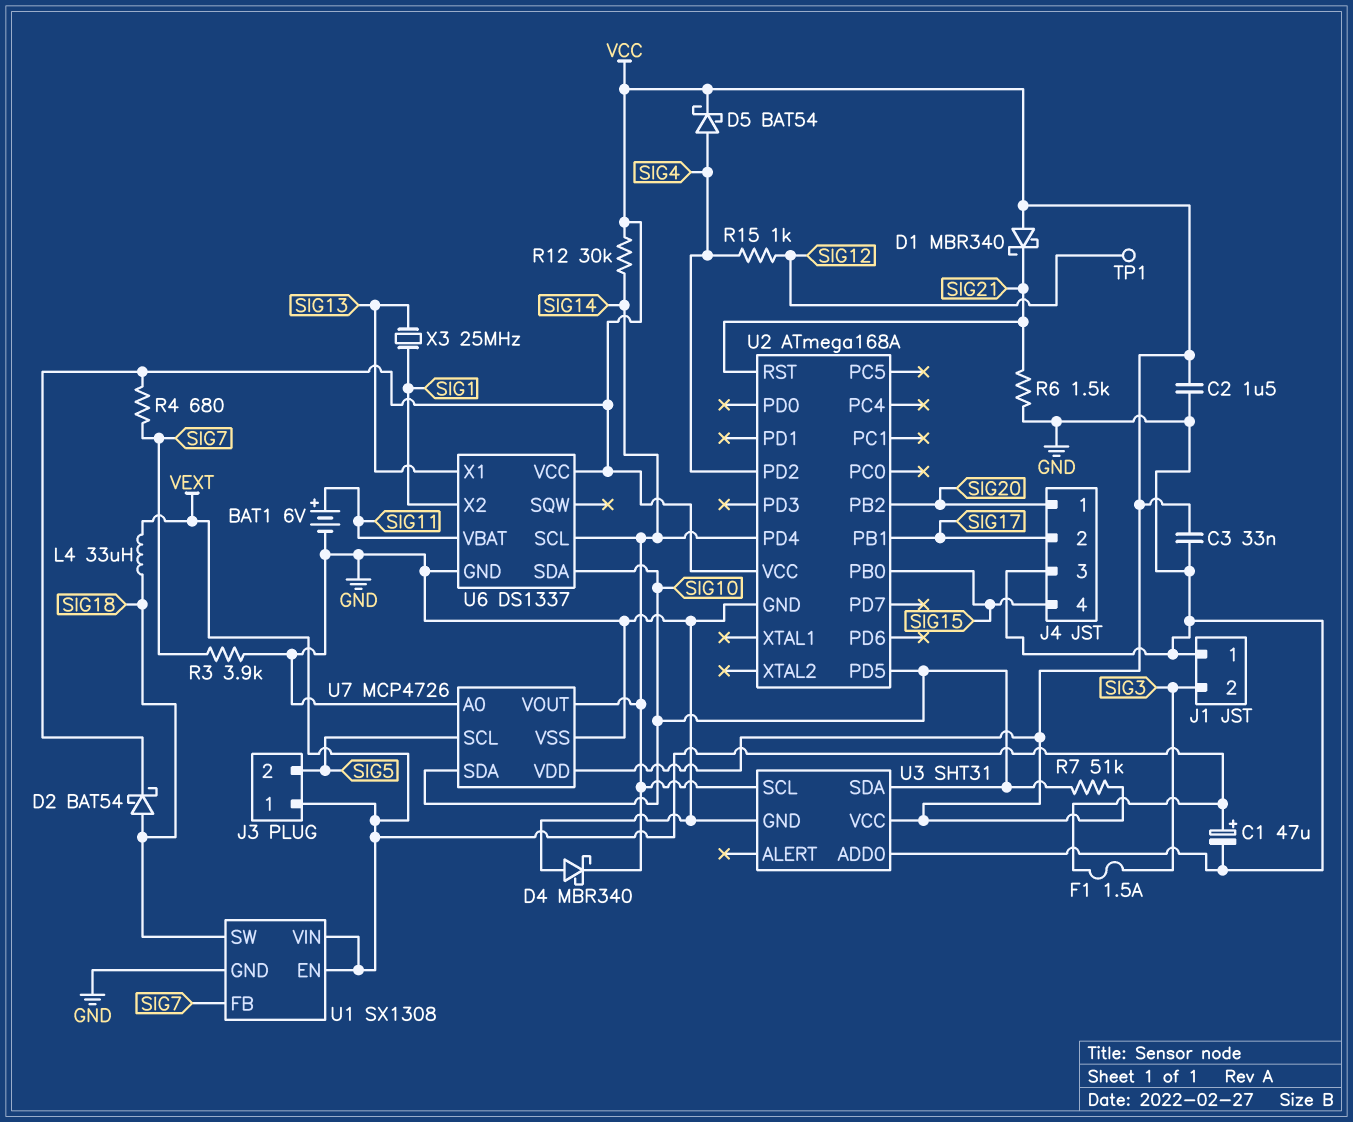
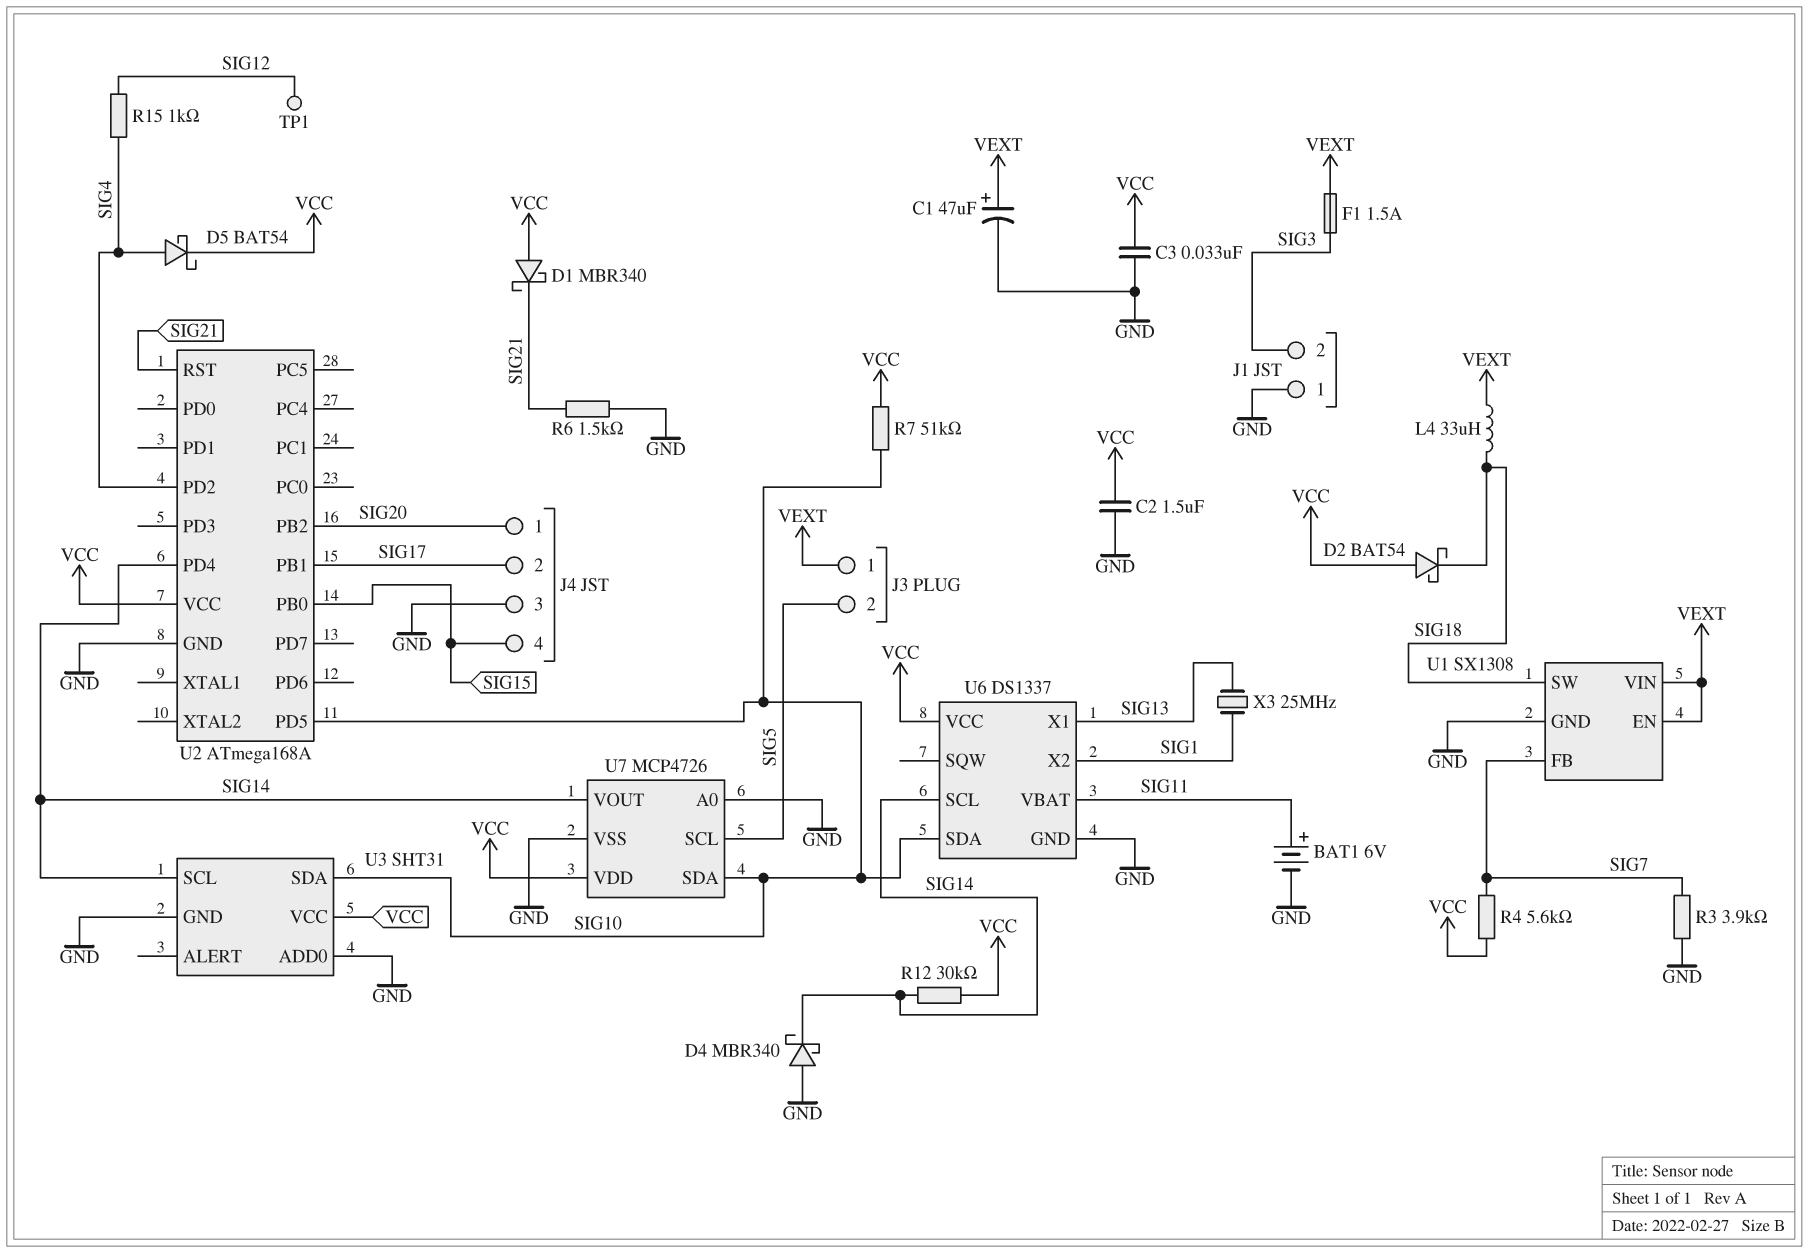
D2: schottky BAT54 (A SIG18, K VCC) -> schottky BAT54 (A VCC, K SIG18)
R4: 680 (SIG7, VCC) -> 5.6k (SIG7, VCC)

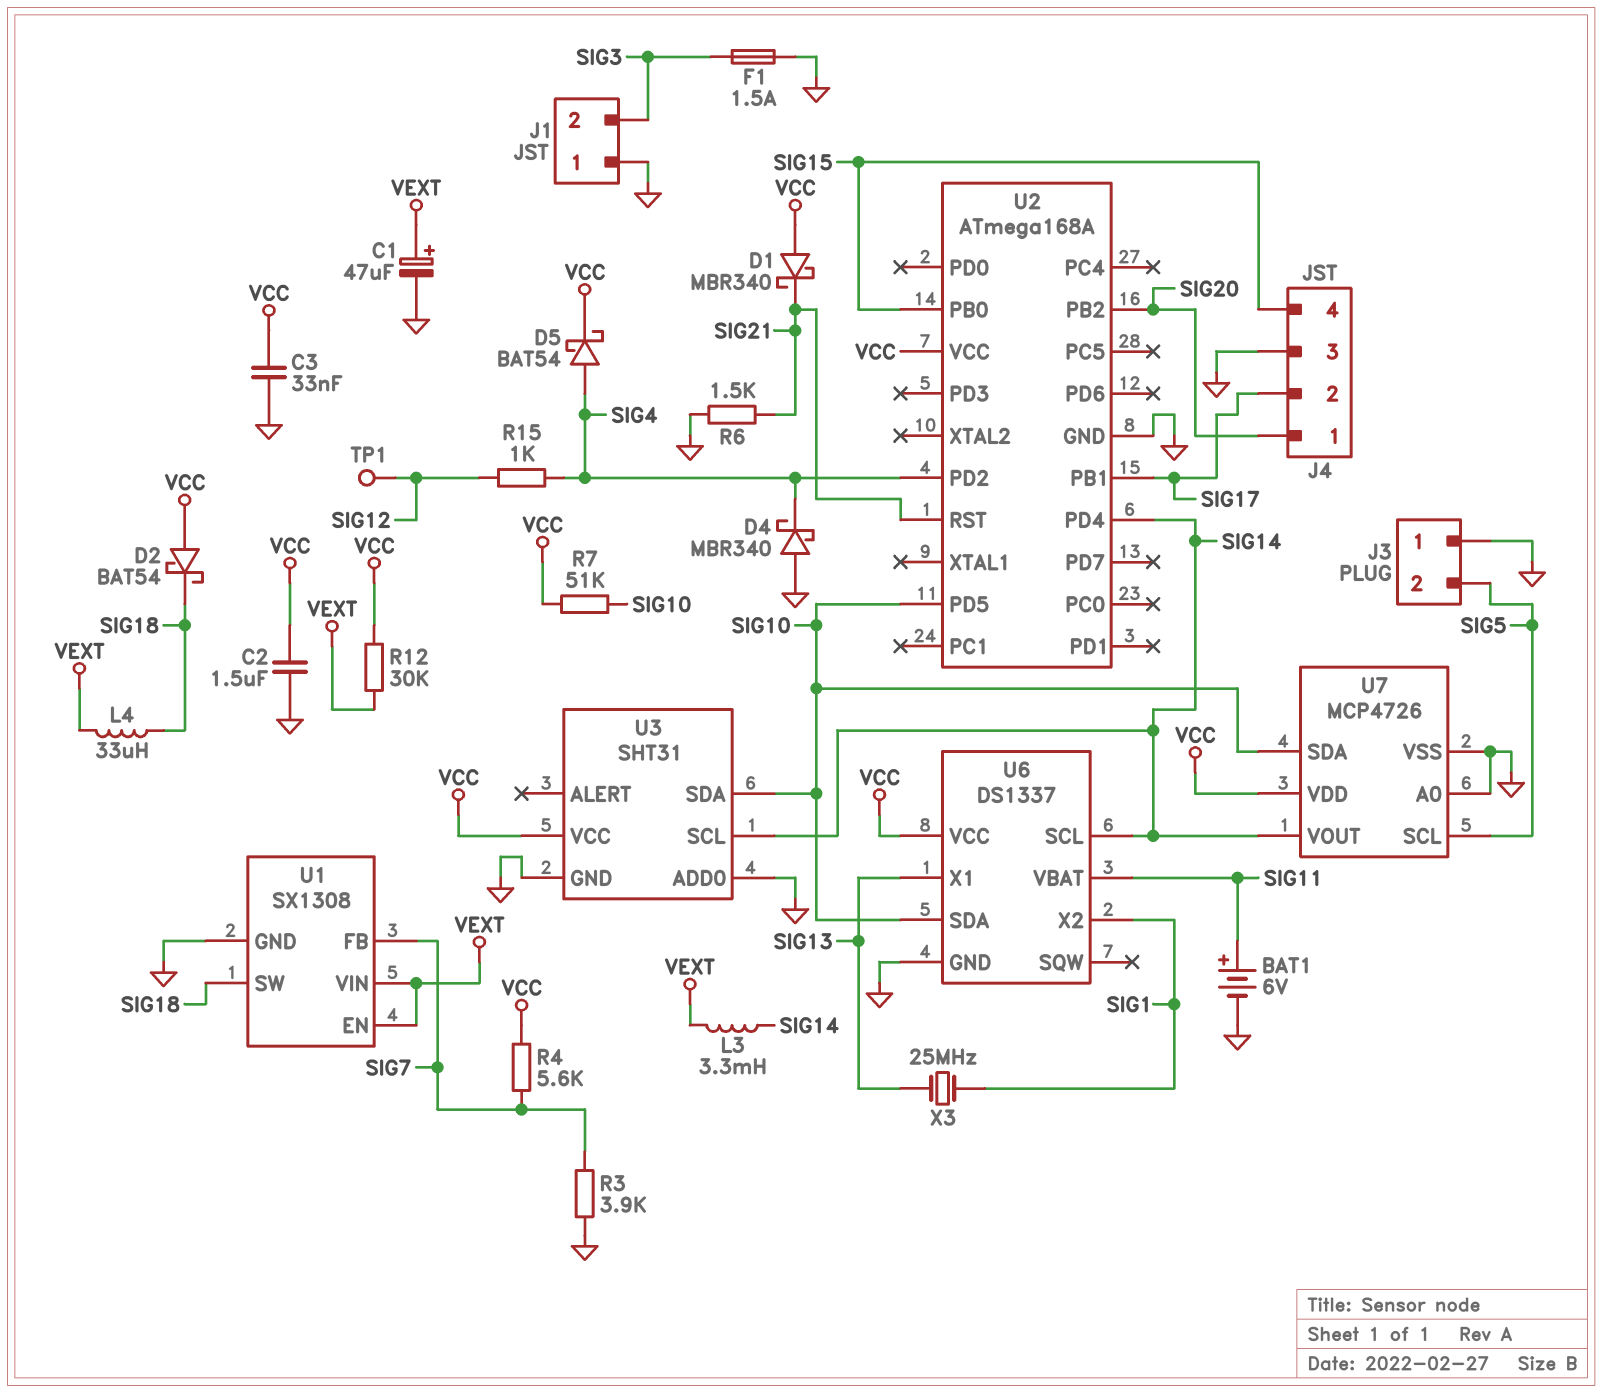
D4: schottky MBR340 (A GND, K SIG14) -> schottky MBR340 (A GND, K SIG4)
F1: 1.5A (SIG3, VEXT) -> 1.5A (GND, SIG3)
J3 pin 1: VEXT -> GND
L3: none -> 3.3mH (SIG14, VEXT)
R12: 30k (SIG14, VCC) -> 30k (VCC, VEXT)

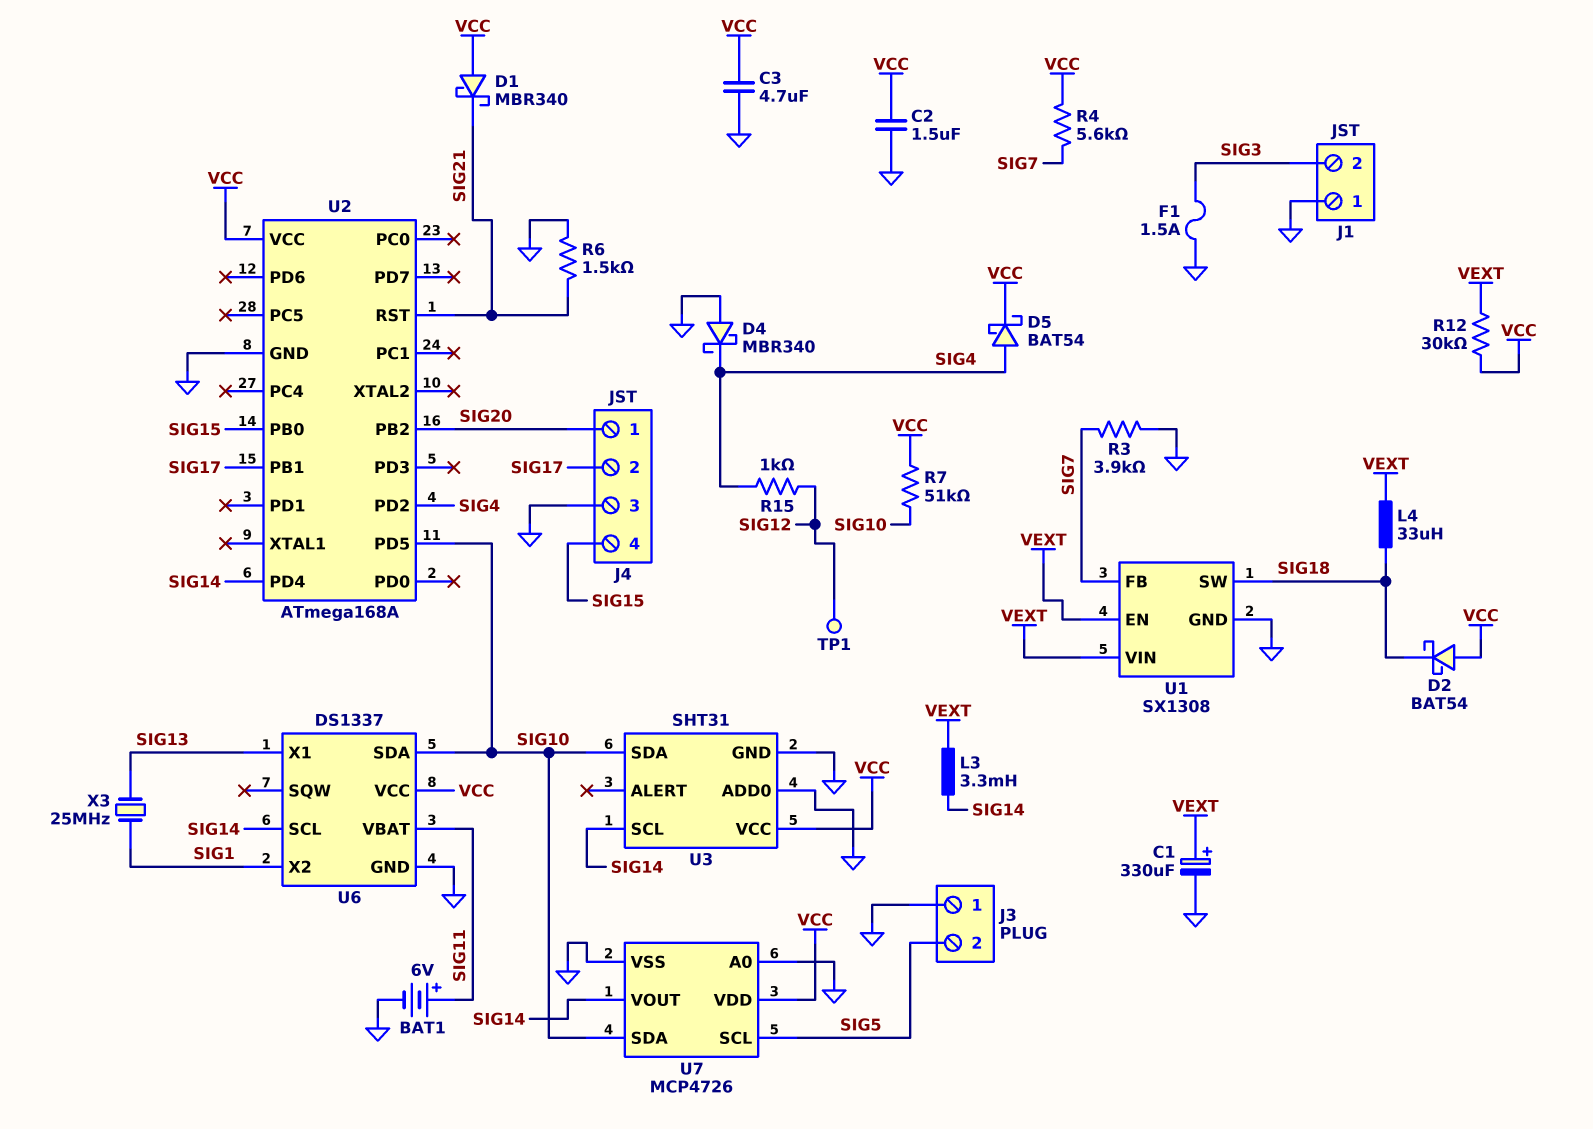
C1: 47uF (plus VEXT, minus GND) -> 330uF (plus VEXT, minus GND)
C3: 33nF (GND, VCC) -> 4.7uF (GND, VCC)

